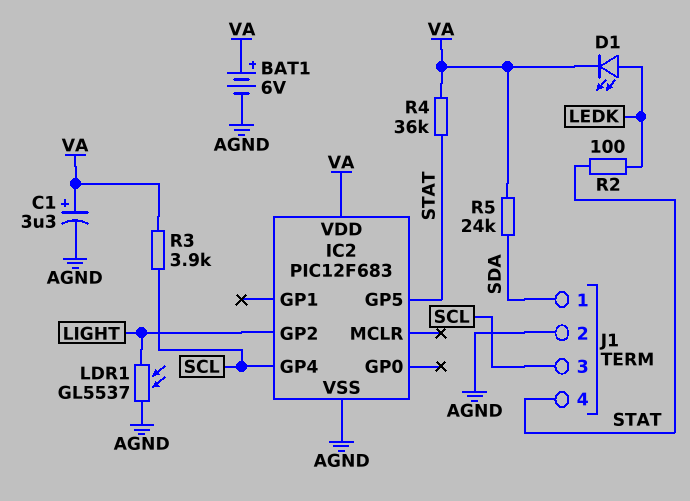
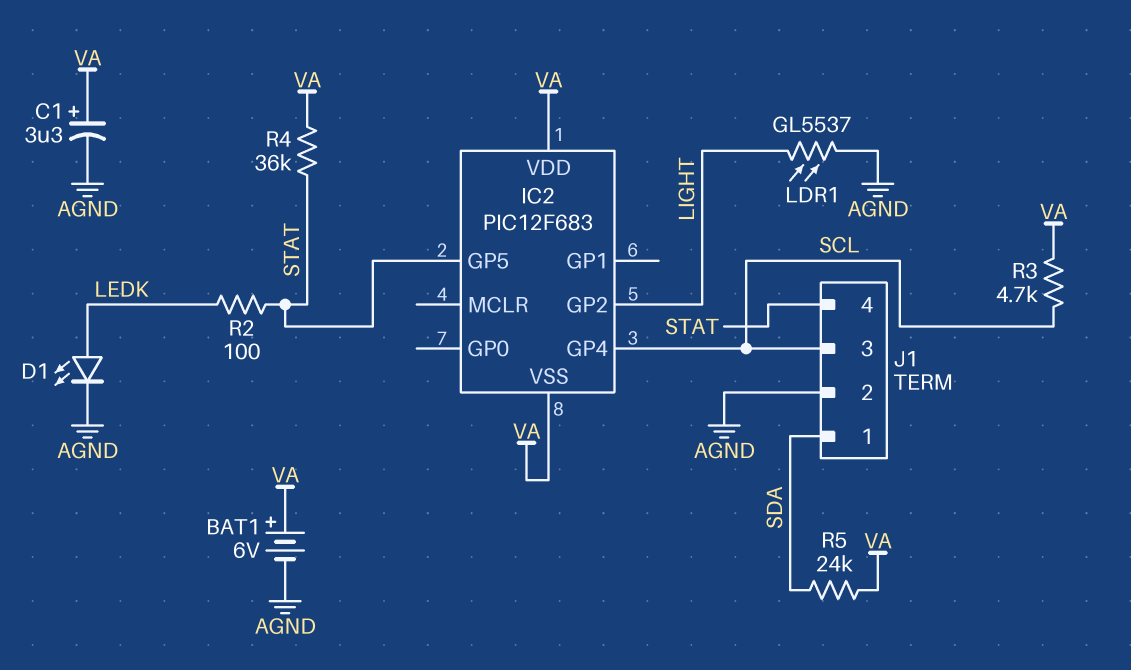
D1: LED (A LEDK, K VA) -> LED (A LEDK, K AGND)
IC2 pin VSS: AGND -> VA
R3: 3.9k (SCL, VA) -> 4.7k (SCL, VA)

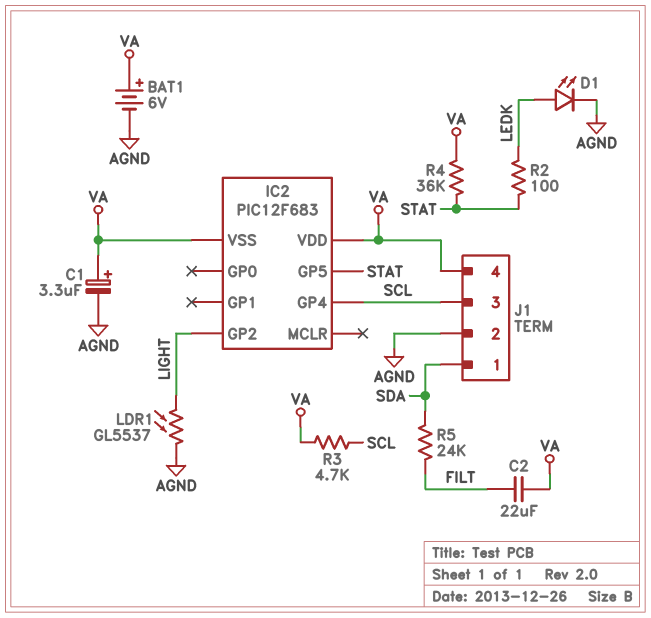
C2: none -> 22uF (FILT, VA)
J1 pin 4: STAT -> VA
R5: 24k (SDA, VA) -> 24k (FILT, SDA)

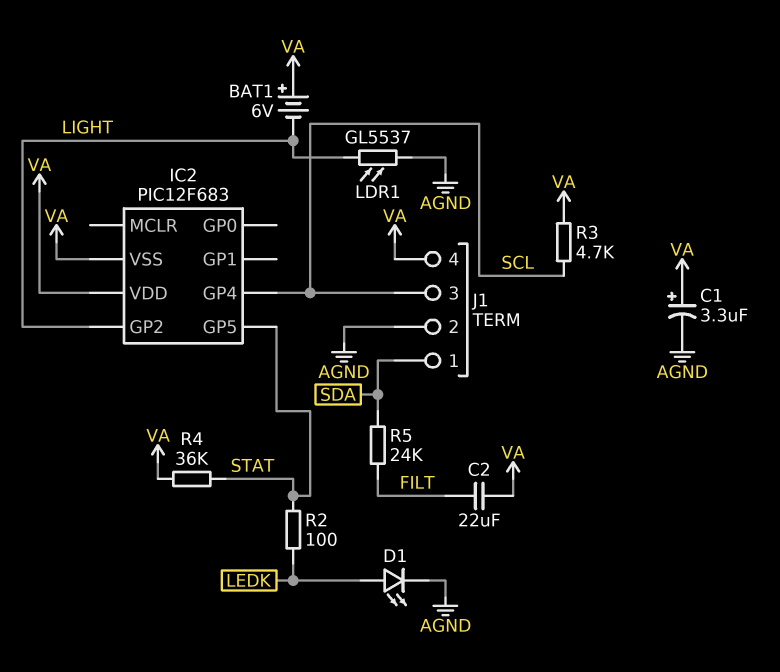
BAT1: 6V (plus VA, minus AGND) -> 6V (plus VA, minus LIGHT)

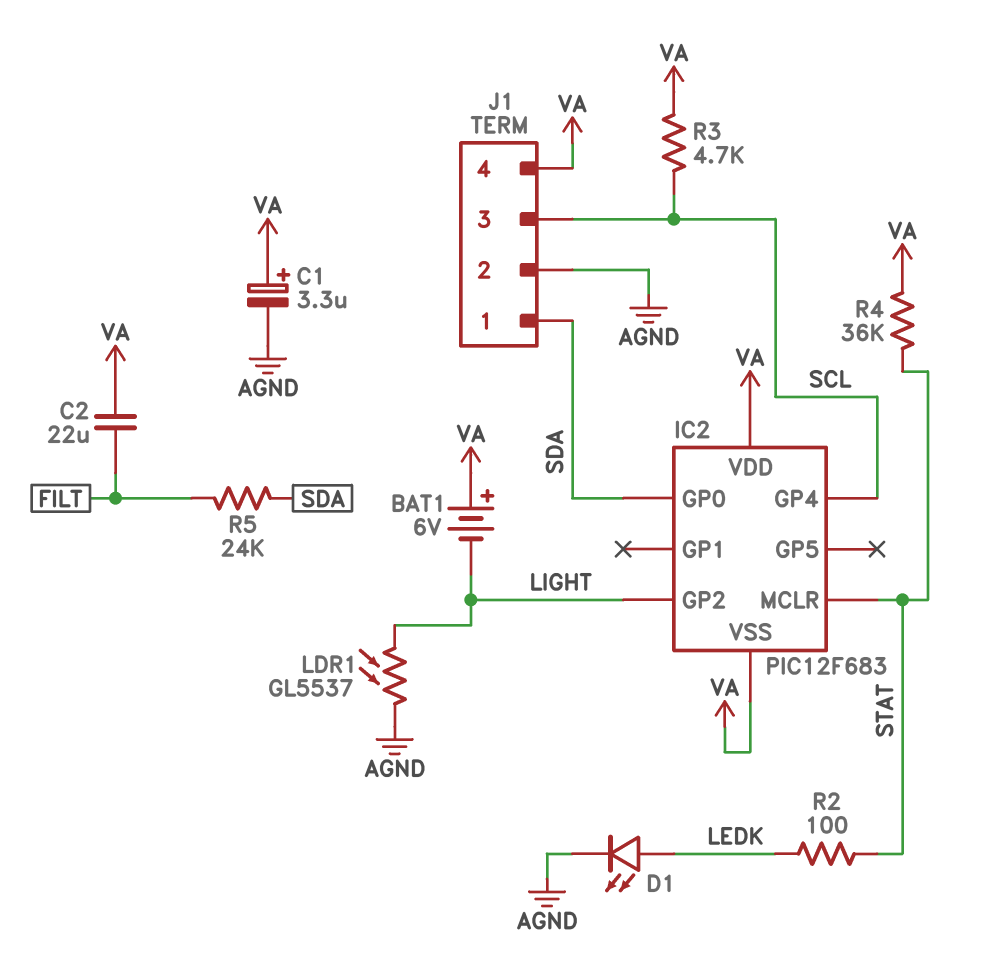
IC2 pin GP0: none -> SDA
IC2 pin GP5: STAT -> none
IC2 pin MCLR: none -> STAT

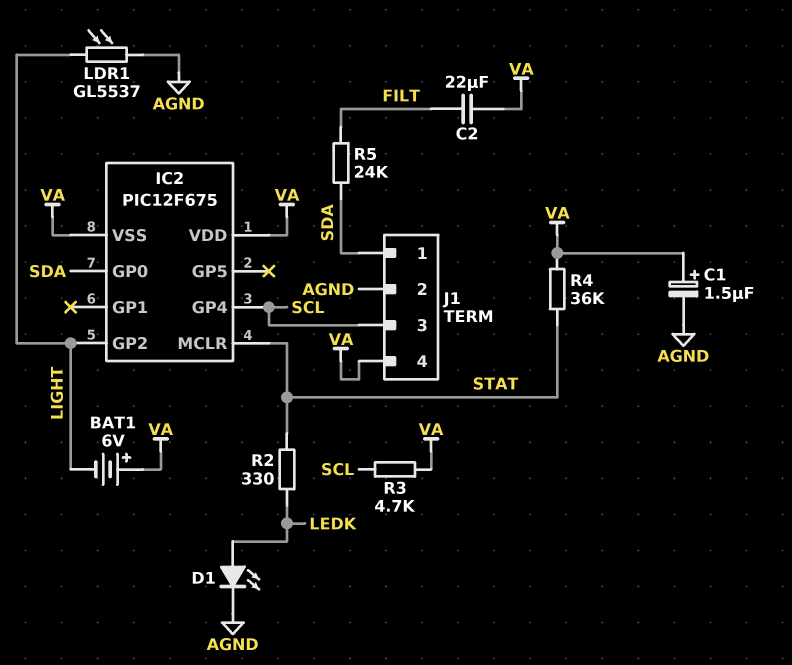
C1: 3.3uF (plus VA, minus AGND) -> 1.5uF (plus VA, minus AGND)
IC2: PIC12F683 -> PIC12F675
R2: 100 (LEDK, STAT) -> 330 (LEDK, STAT)

